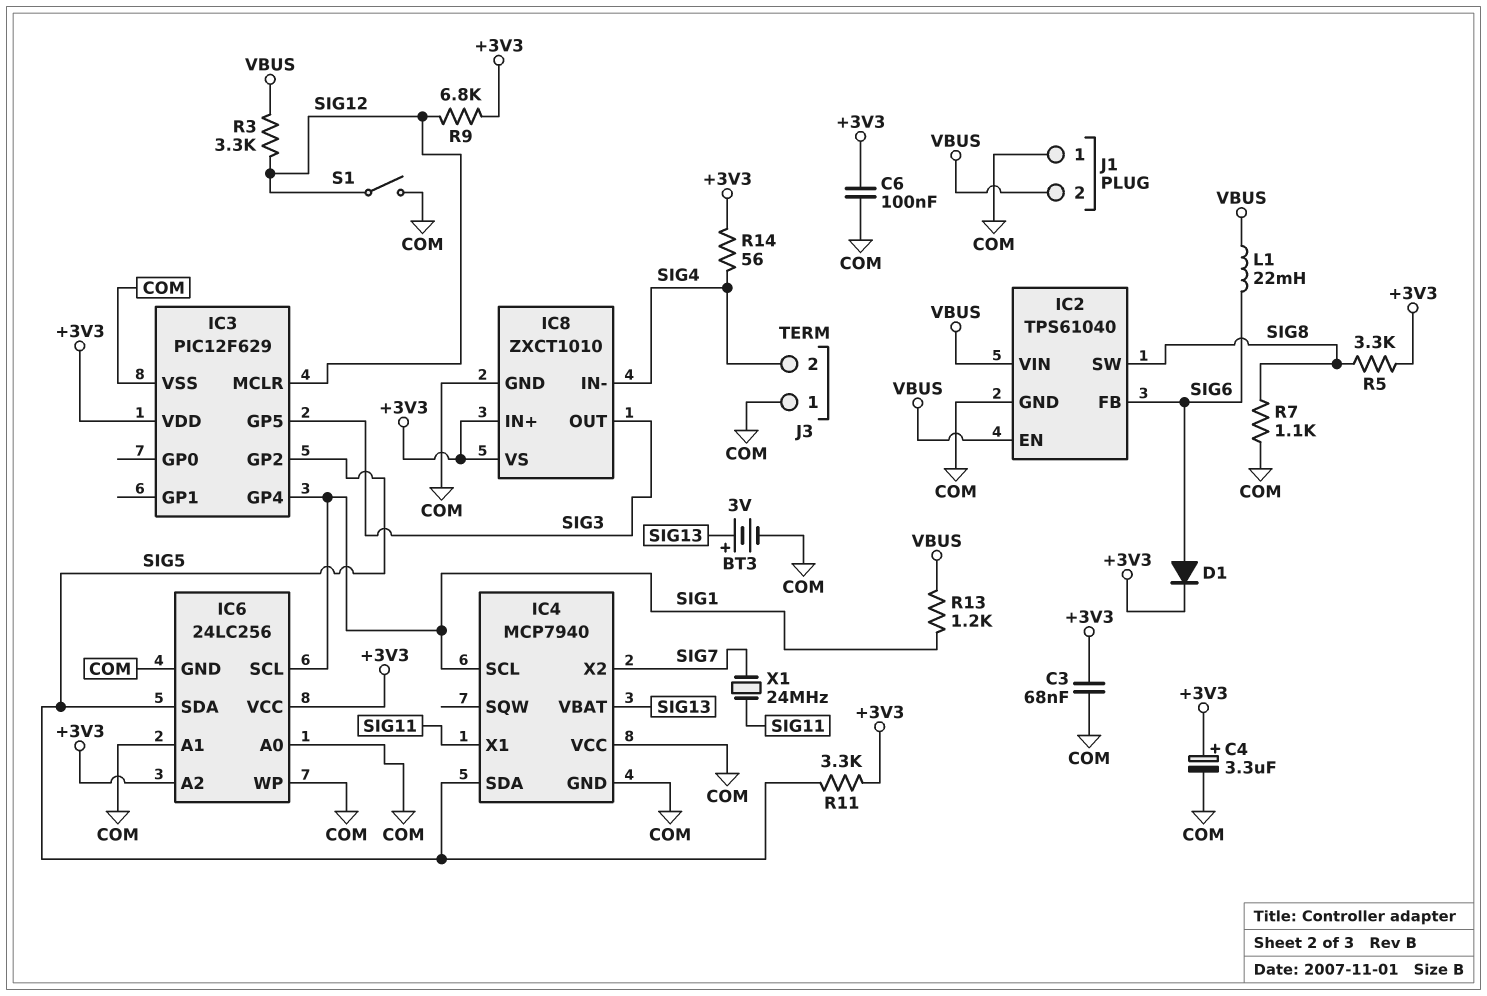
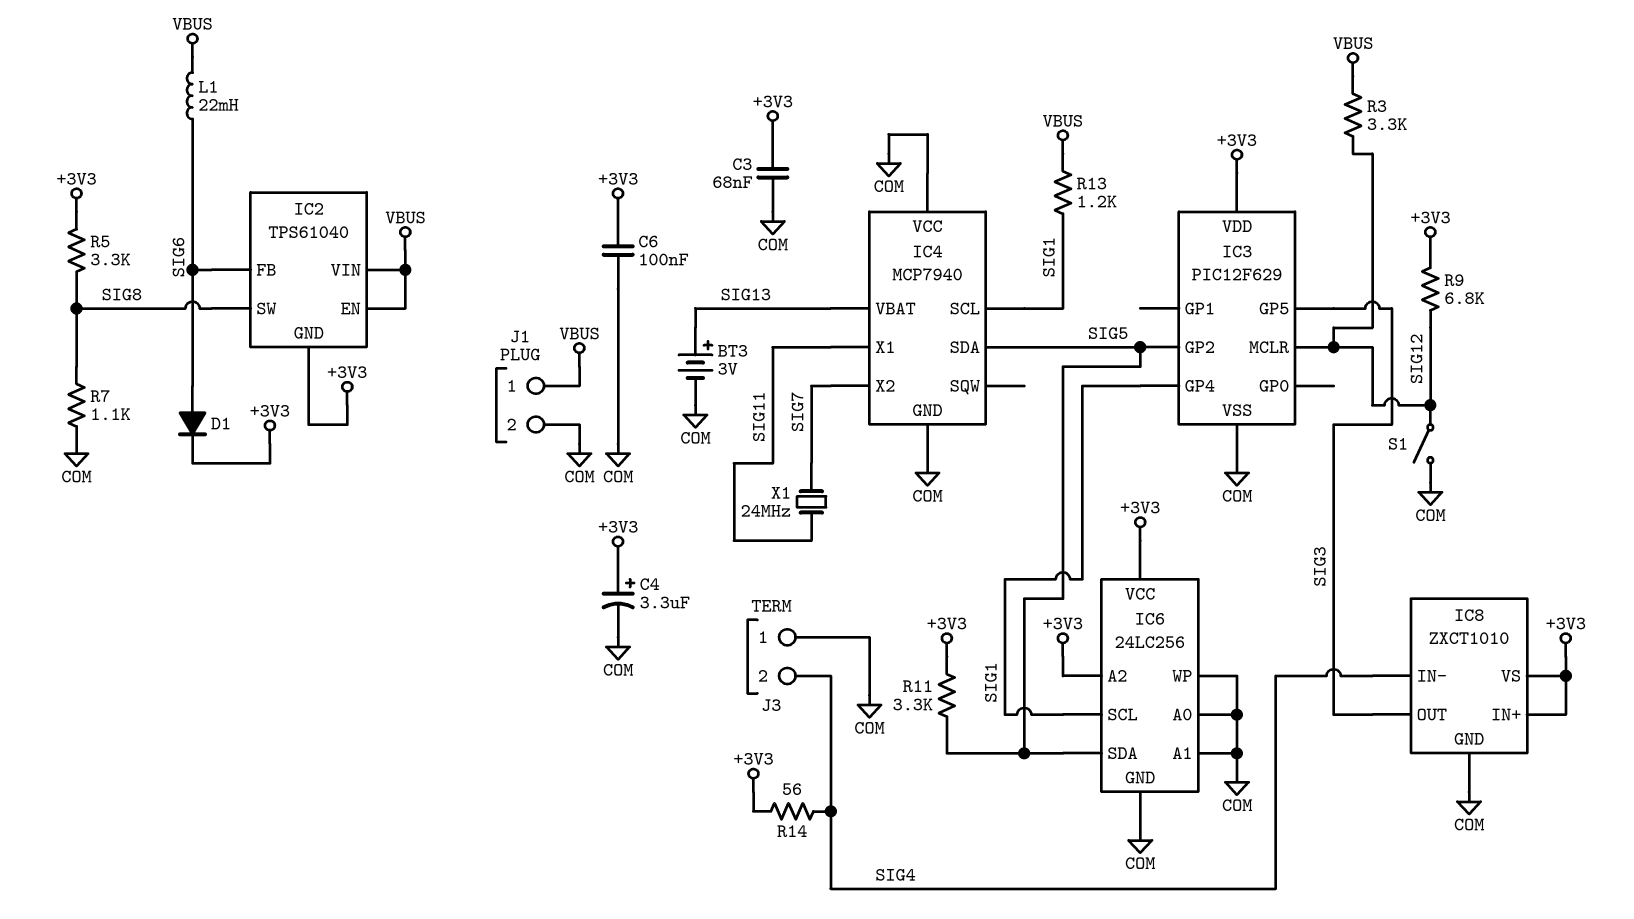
IC2 pin GND: COM -> +3V3
J1 pin 1: COM -> VBUS
J1 pin 2: VBUS -> COM

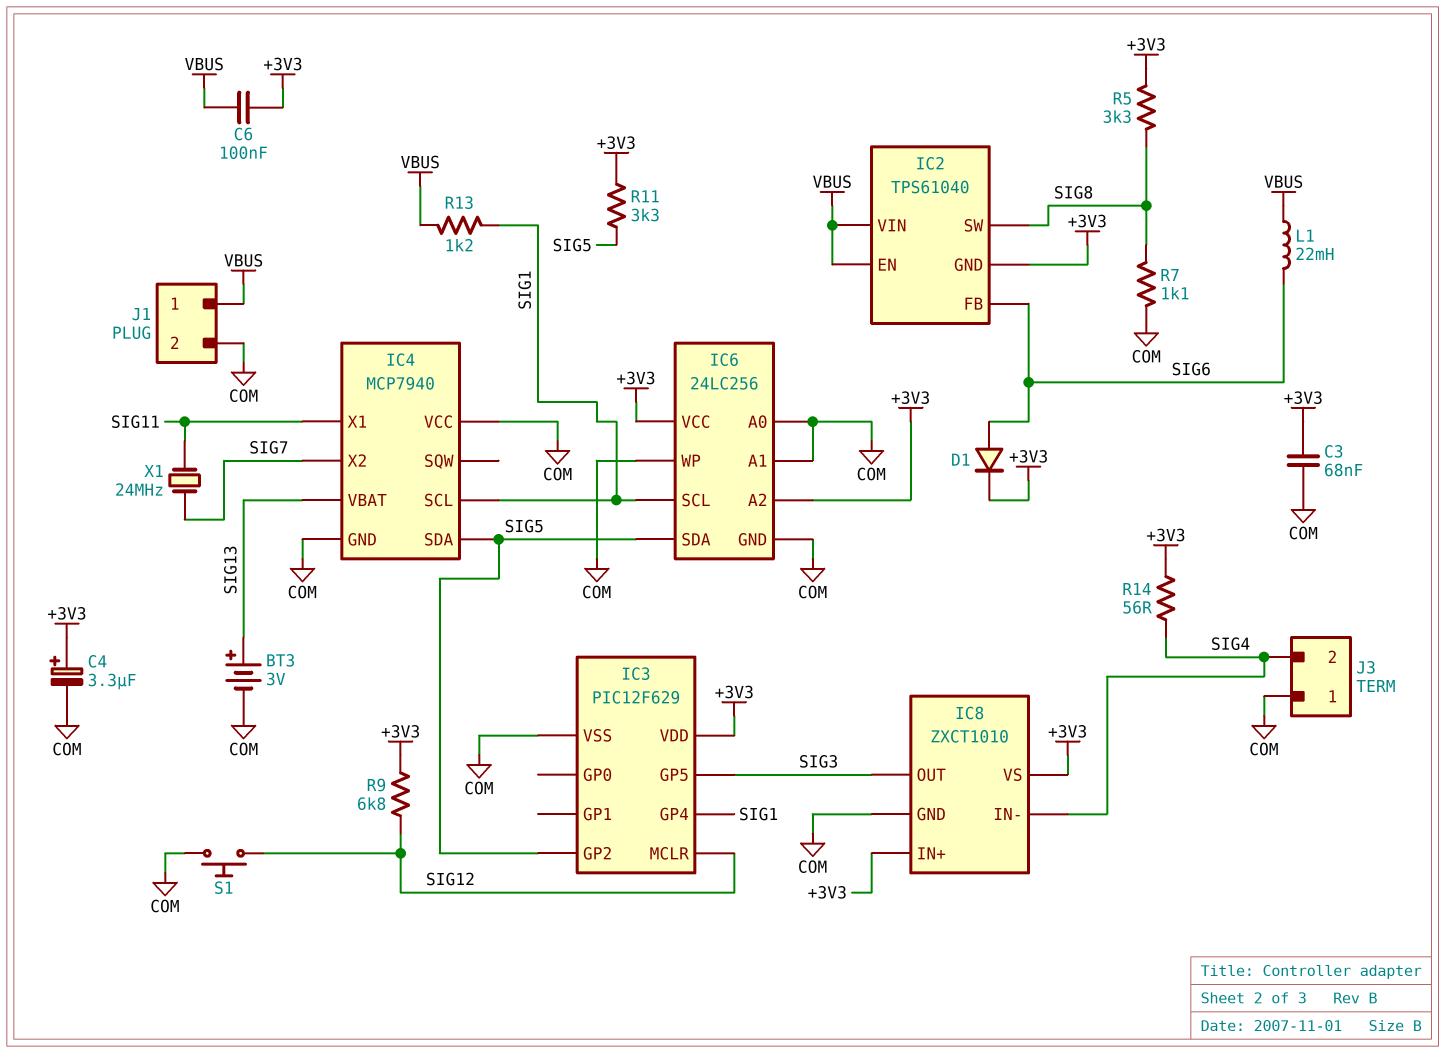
C6: 100nF (+3V3, COM) -> 100nF (+3V3, VBUS)
R3: 3.3k (SIG12, VBUS) -> none
S1: switch (COM, SIG12) -> button (COM, SIG12)

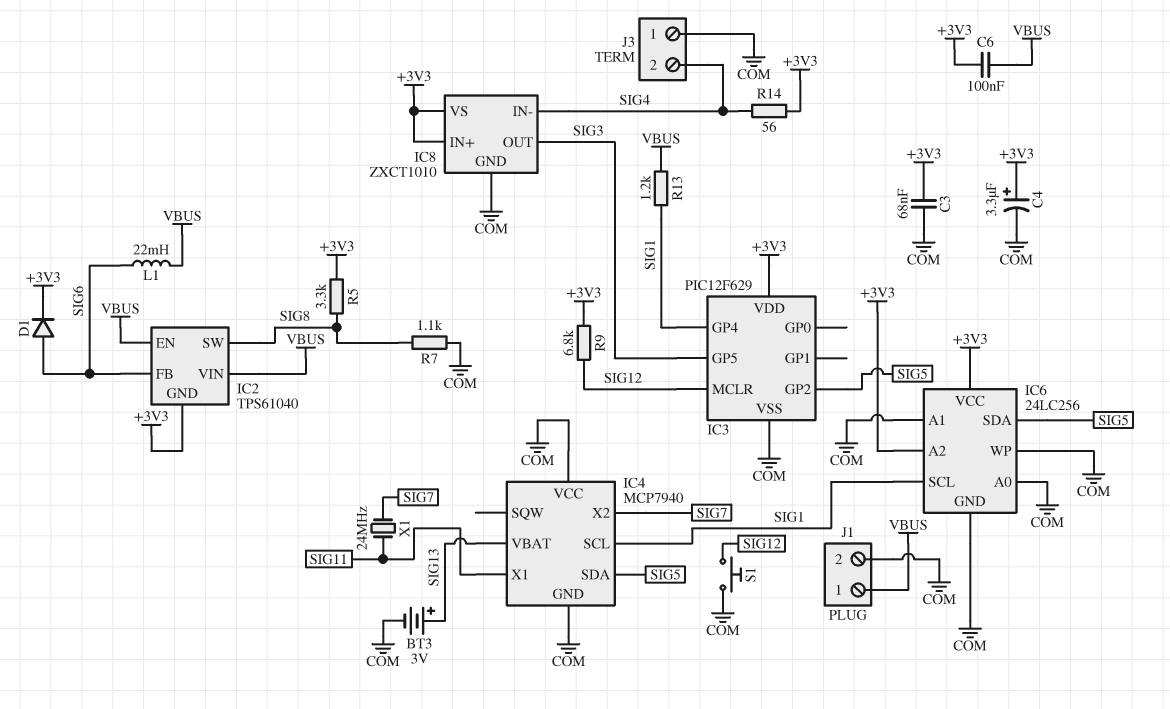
R11: 3.3k (+3V3, SIG5) -> none

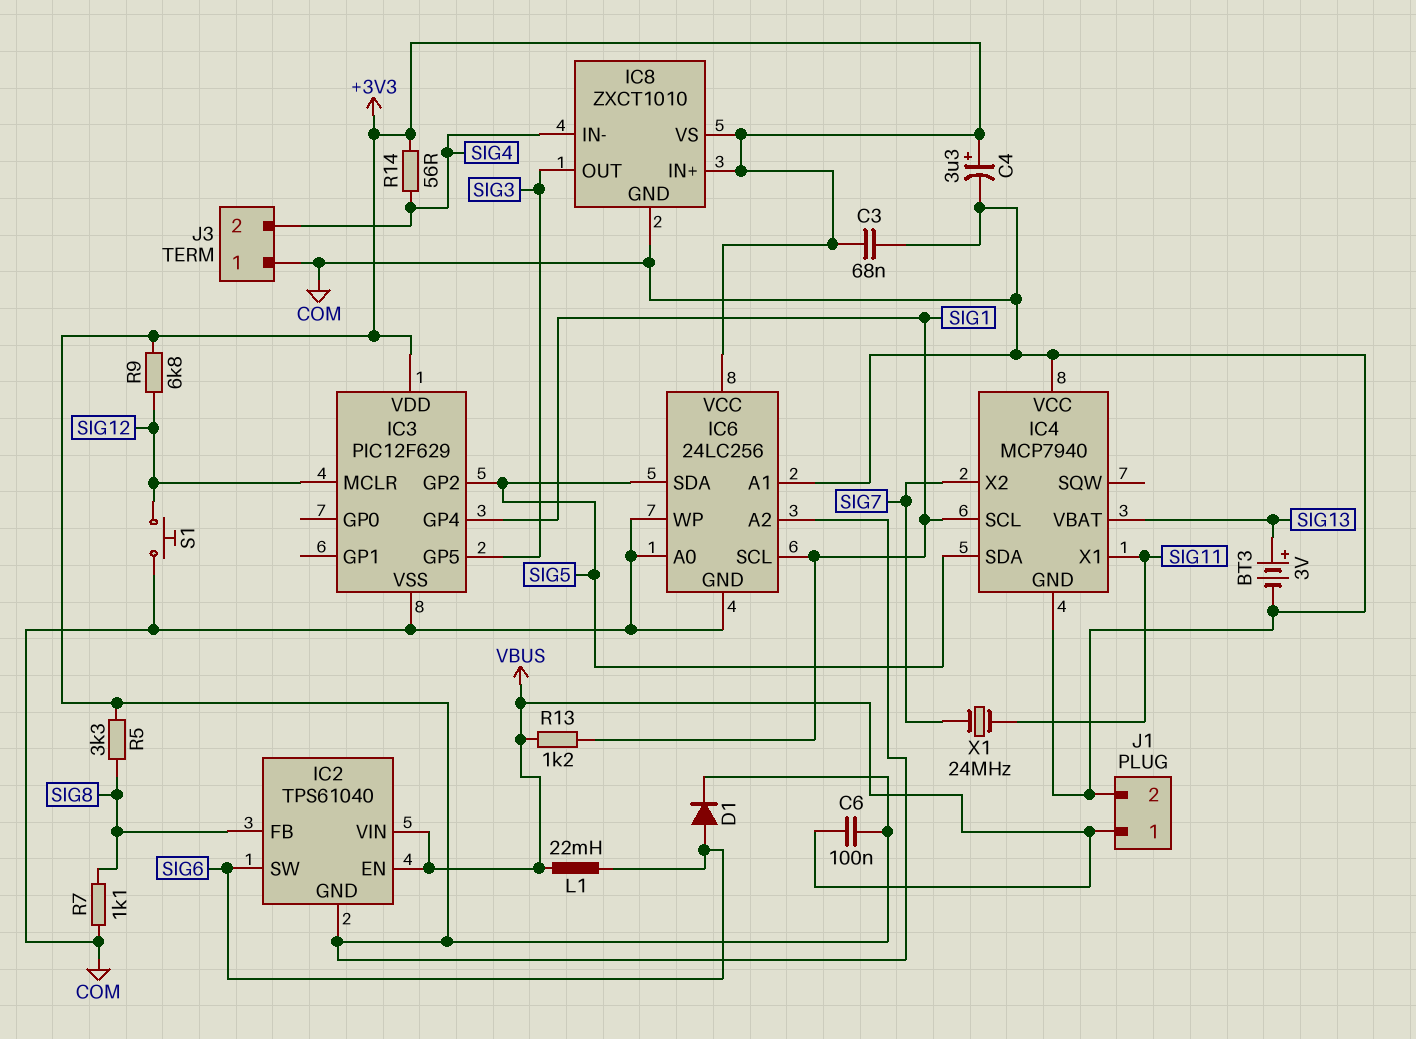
IC2 pin FB: SIG6 -> SIG8
IC2 pin SW: SIG8 -> SIG6

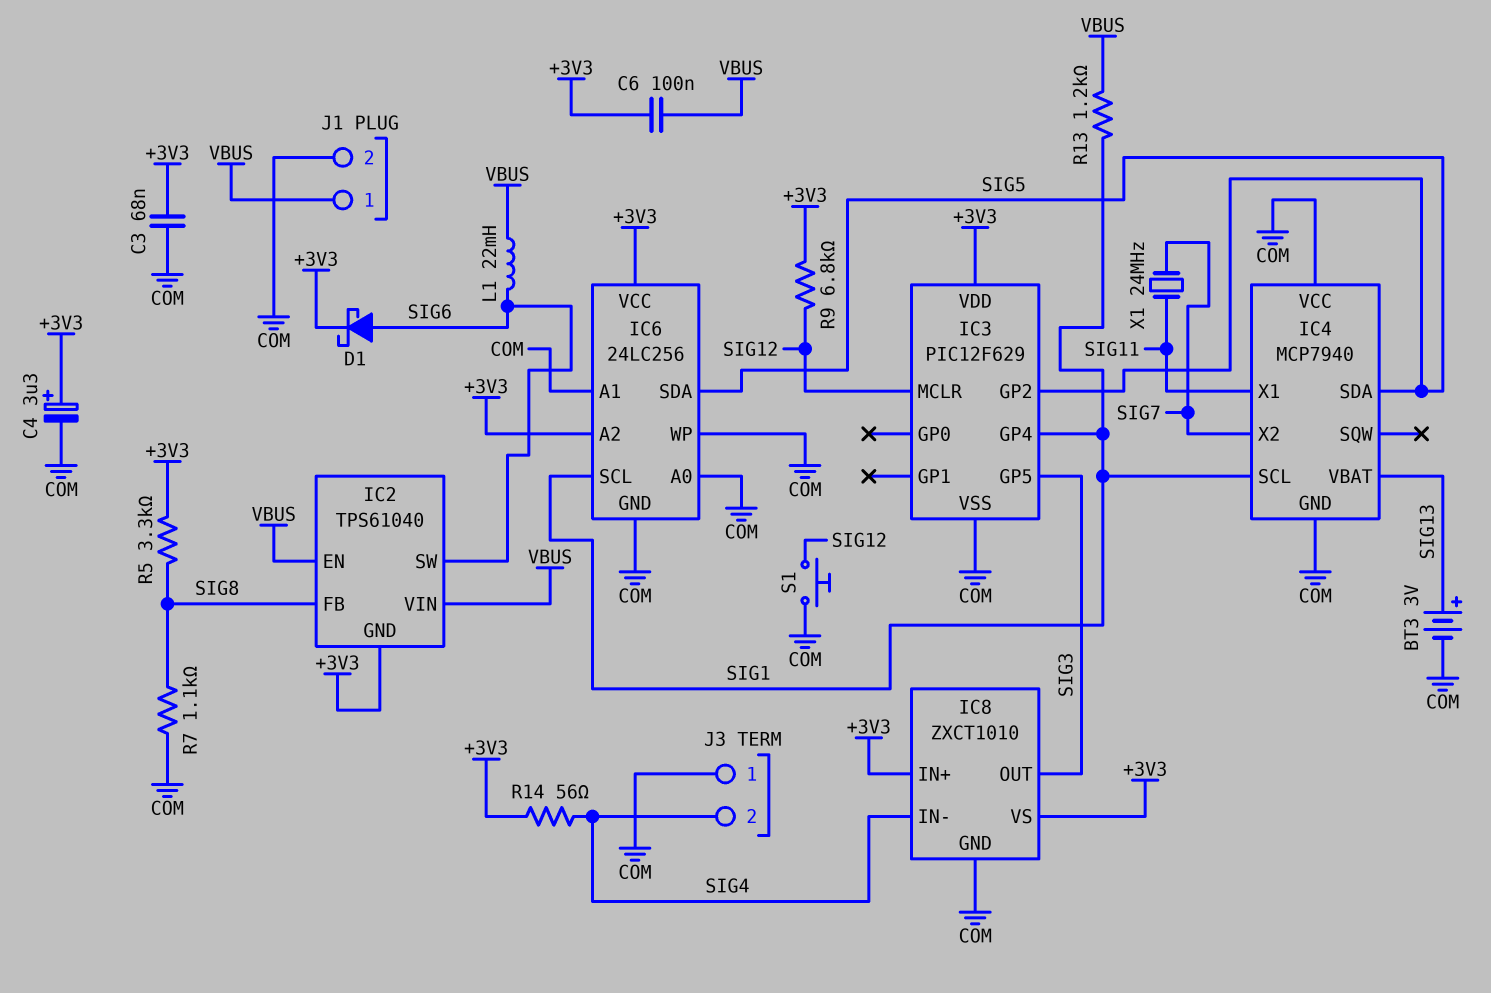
D1: diode (A SIG6, K +3V3) -> schottky (A SIG6, K +3V3)

